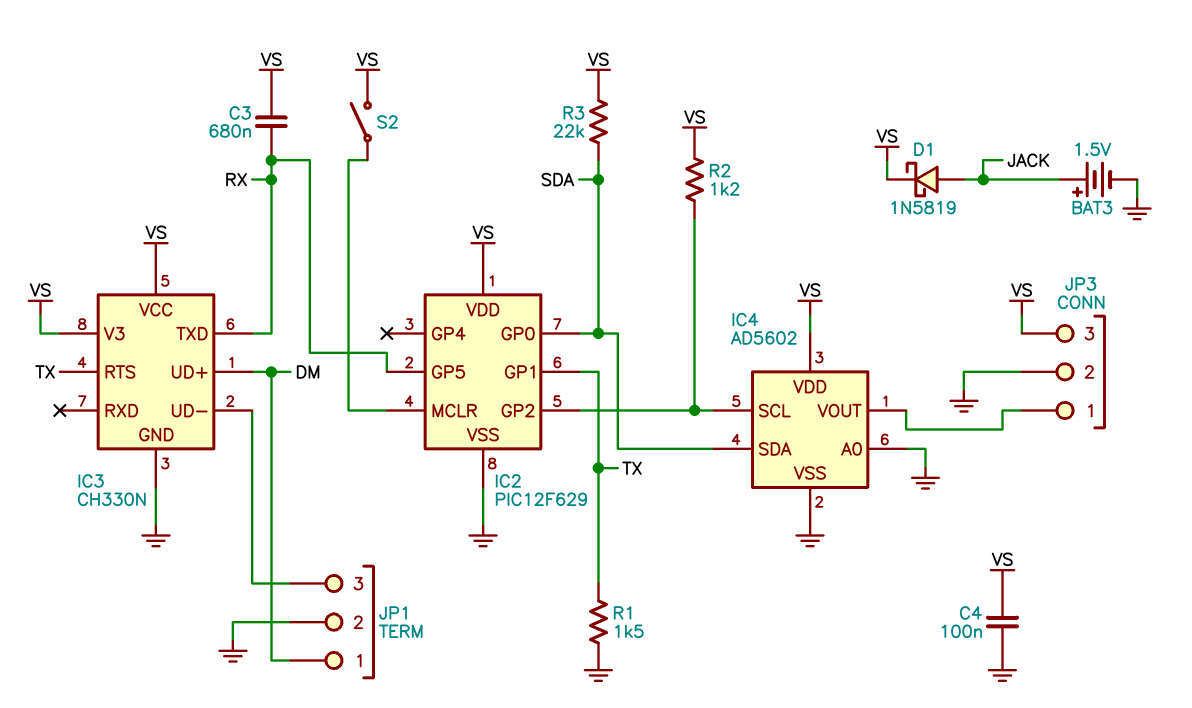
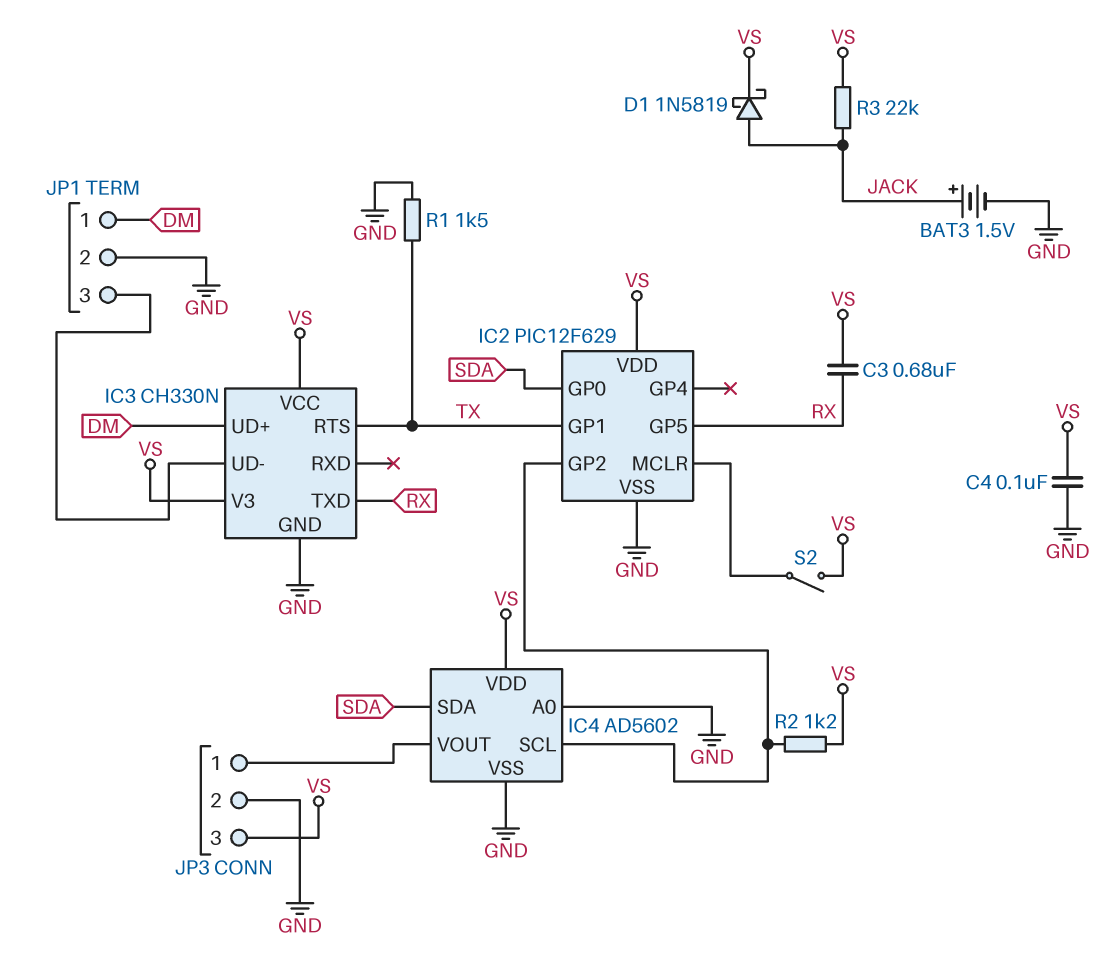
R3: 22k (SDA, VS) -> 22k (JACK, VS)

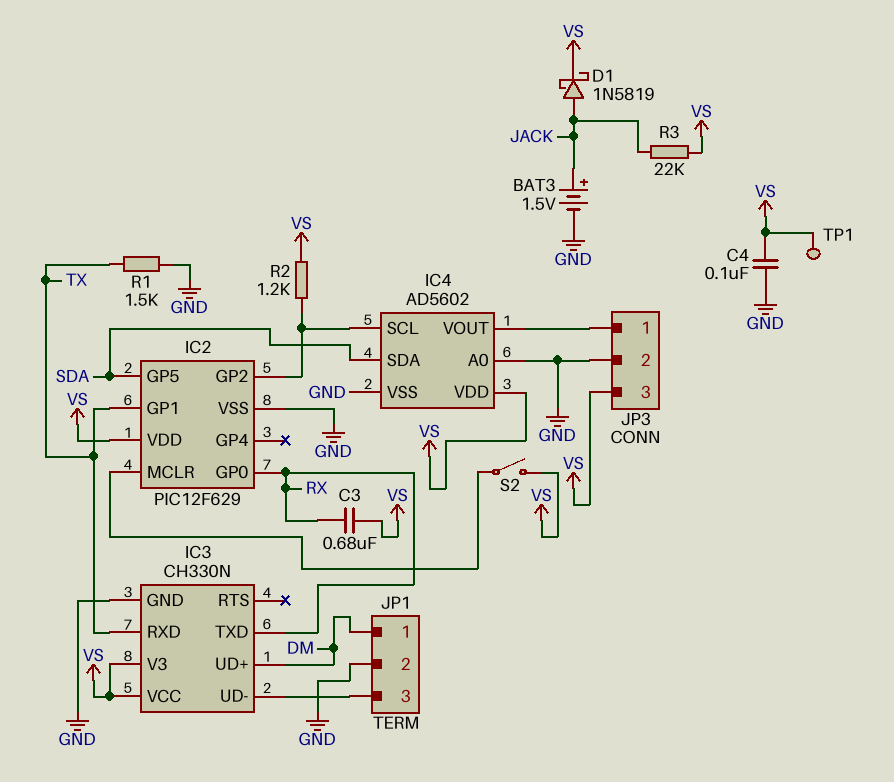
IC2 pin GP0: SDA -> RX
IC2 pin GP5: RX -> SDA
IC3 pin RTS: TX -> none
IC3 pin RXD: none -> TX
TP1: none -> test point (VS)

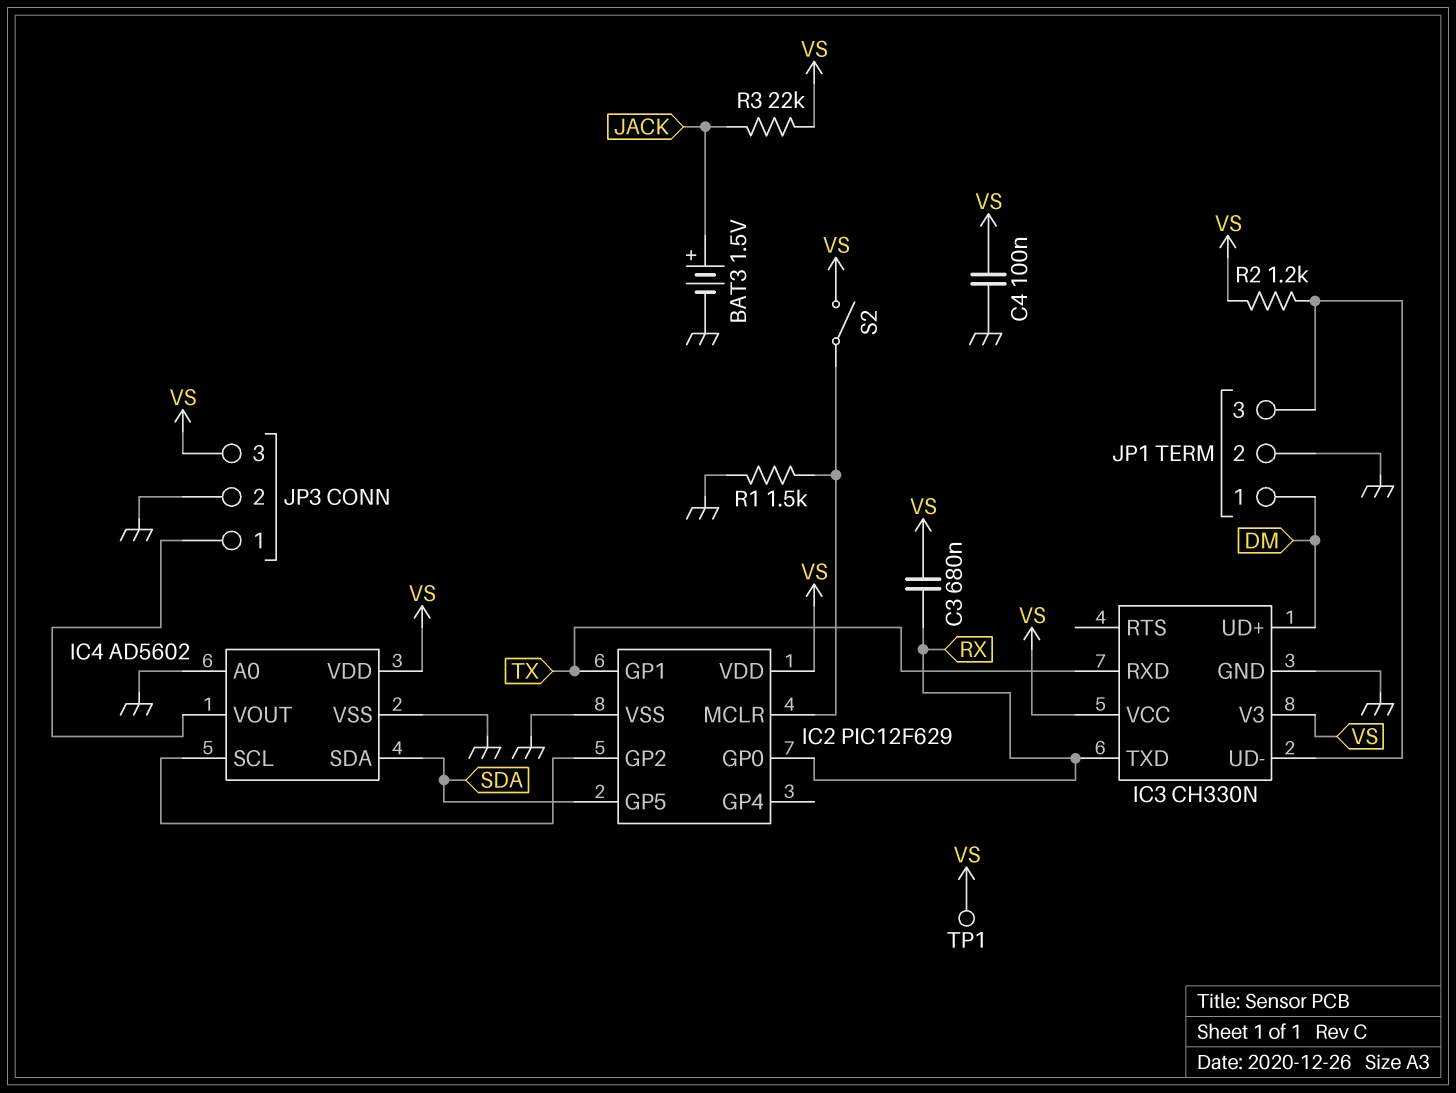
D1: schottky 1N5819 (A JACK, K VS) -> none
R1: 1.5k (GND, TX) -> 1.5k (GND, IC2/MCLR)
R2: 1.2k (IC2/GP2, VS) -> 1.2k (IC3/UD-, VS)

